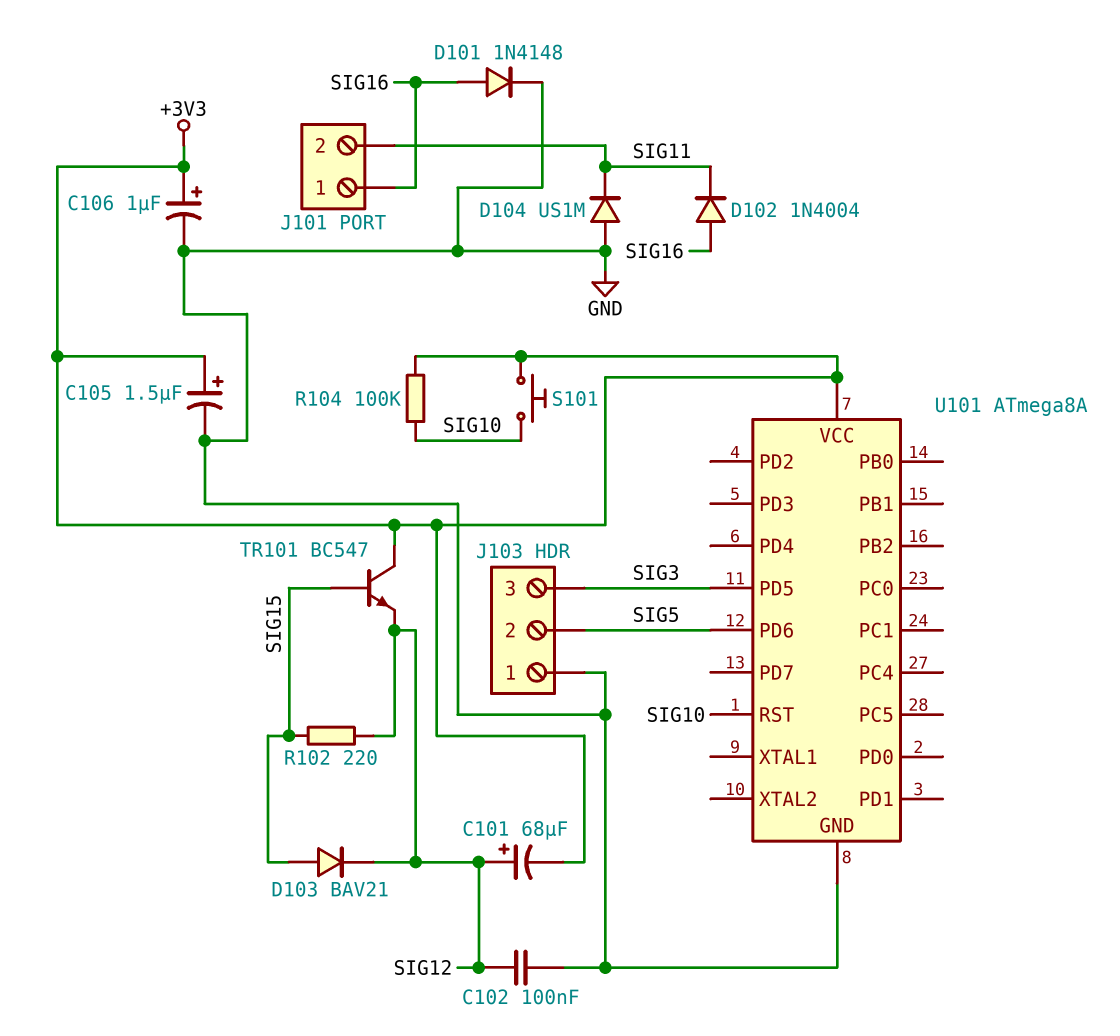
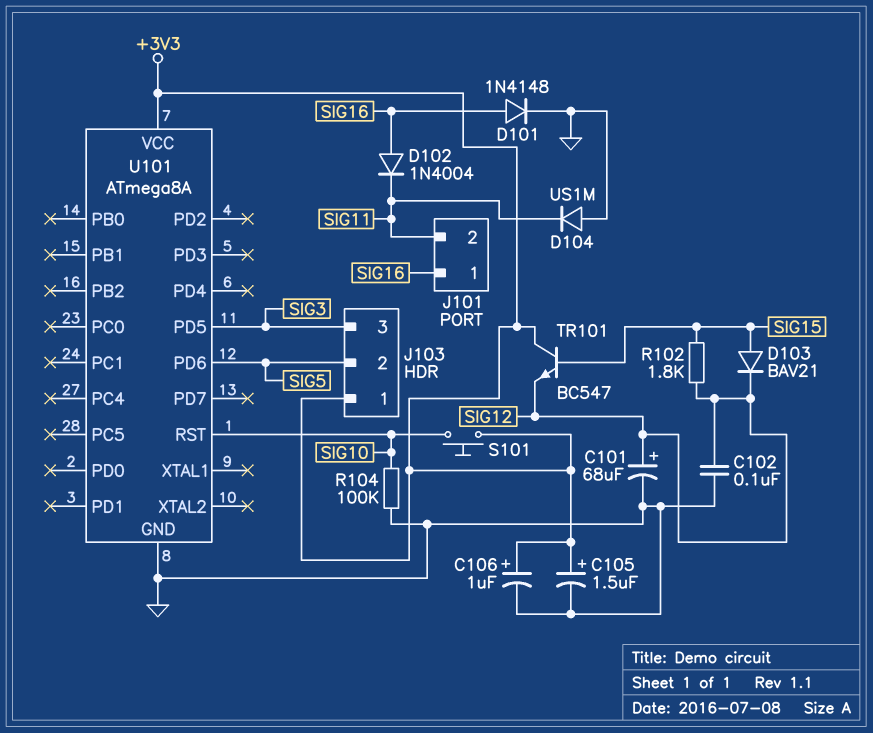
C101: 68uF (plus SIG12, minus +3V3) -> 68uF (plus SIG12, minus GND)
J103 pin 1: GND -> +3V3
R102: 220 (SIG12, SIG15) -> 1.8k (SIG12, SIG15)
R104: 100k (+3V3, SIG10) -> 100k (GND, SIG10)

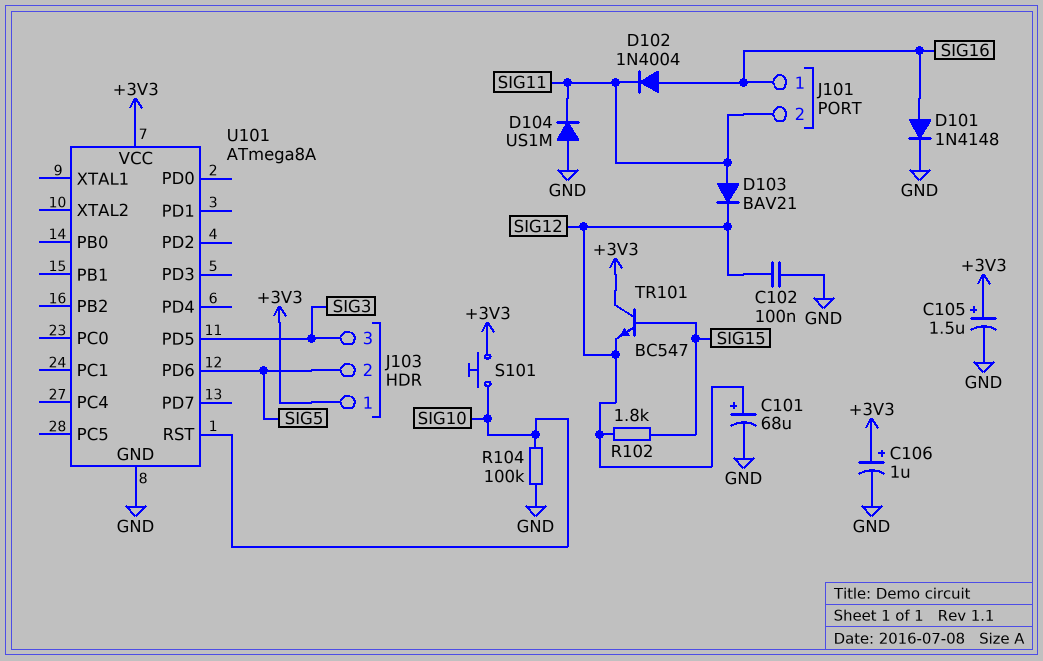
D103: diode BAV21 (A SIG15, K SIG12) -> diode BAV21 (A SIG11, K SIG12)

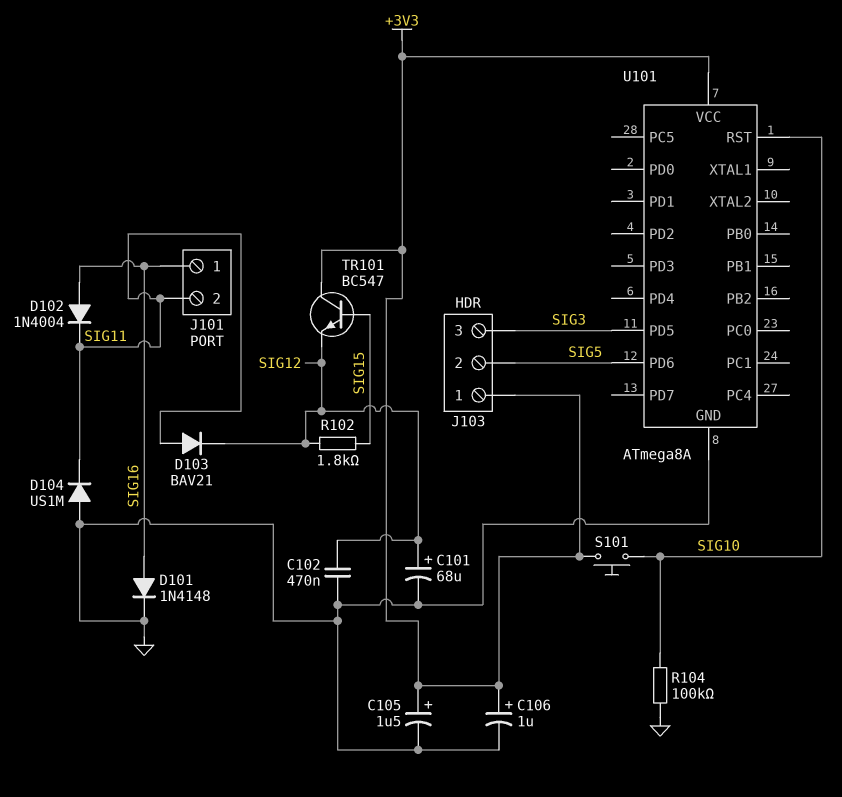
C102: 100nF (GND, SIG12) -> 470nF (GND, SIG12)

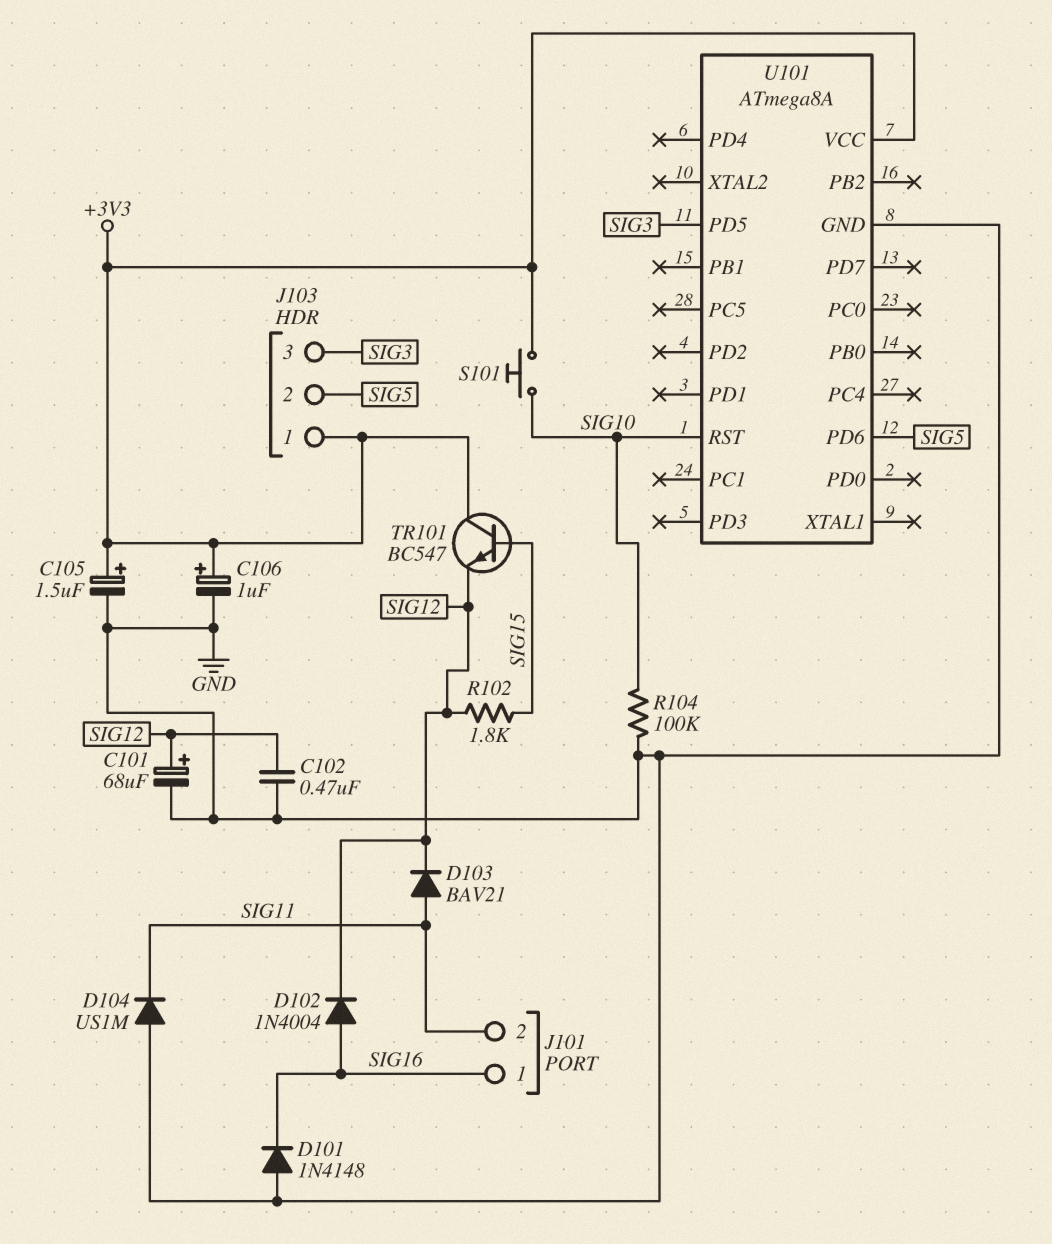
D101: diode 1N4148 (A SIG16, K GND) -> diode 1N4148 (A GND, K SIG16)
D102: diode 1N4004 (A SIG16, K SIG11) -> diode 1N4004 (A SIG16, K SIG12)

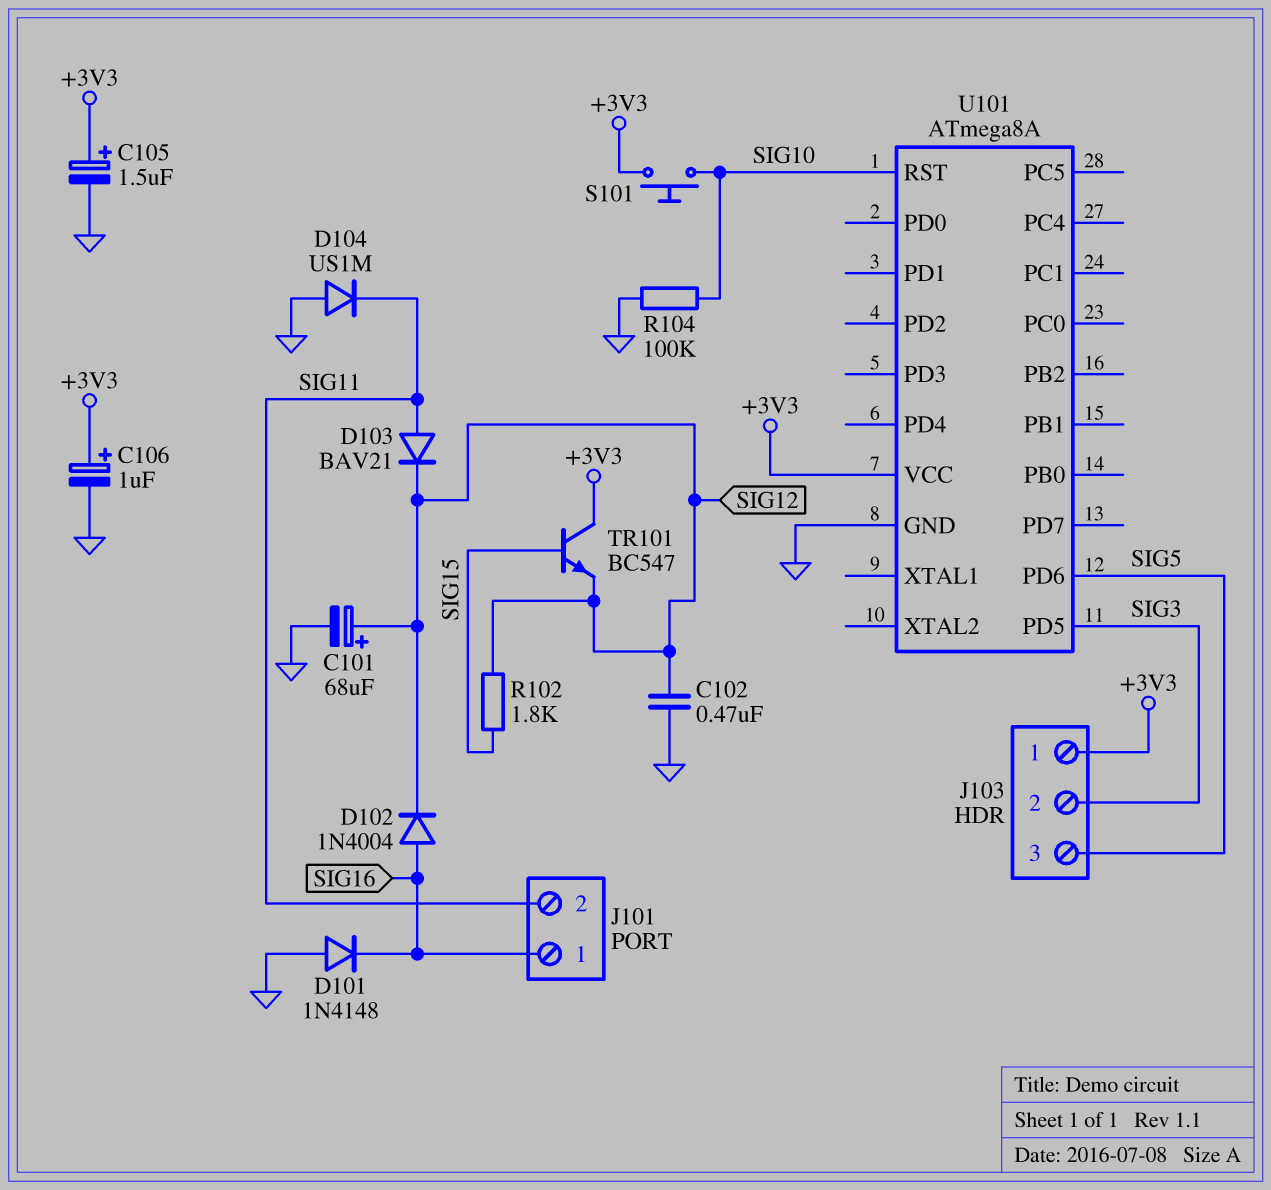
J103 pin 2: SIG5 -> SIG3
J103 pin 3: SIG3 -> SIG5

